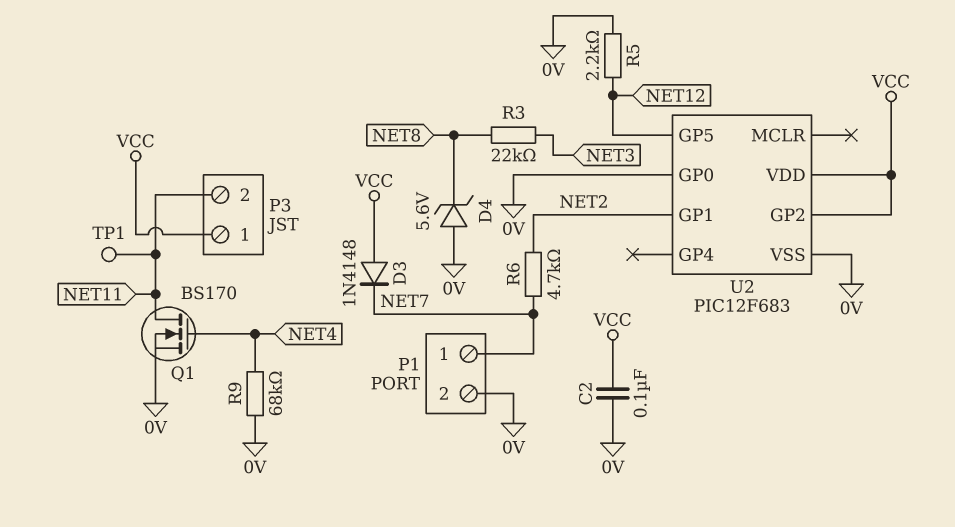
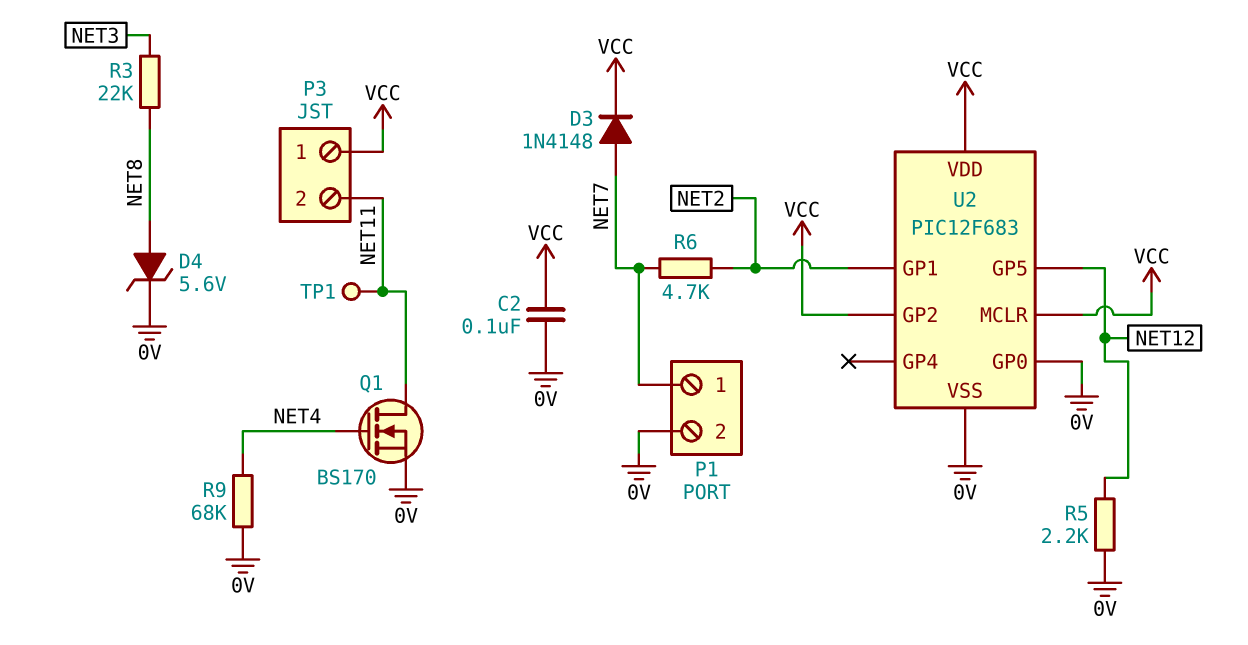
D3: diode 1N4148 (A VCC, K NET7) -> diode 1N4148 (A NET7, K VCC)
D4: zener 5.6V (A 0V, K NET8) -> zener 5.6V (A NET8, K 0V)
U2 pin MCLR: none -> VCC

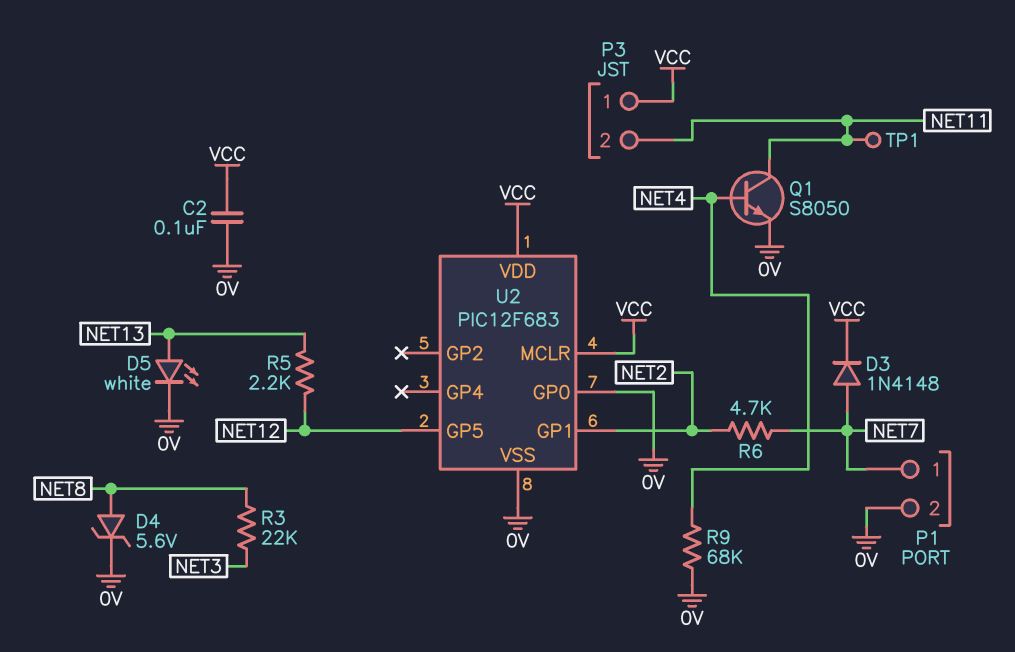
D5: none -> LED white (A NET13, K 0V)
Q1: NMOS BS170 (G NET4, D NET11, S 0V) -> NPN S8050 (B NET4, C NET11, E 0V)
R5: 2.2k (0V, NET12) -> 2.2k (NET12, NET13)
U2 pin GP2: VCC -> none

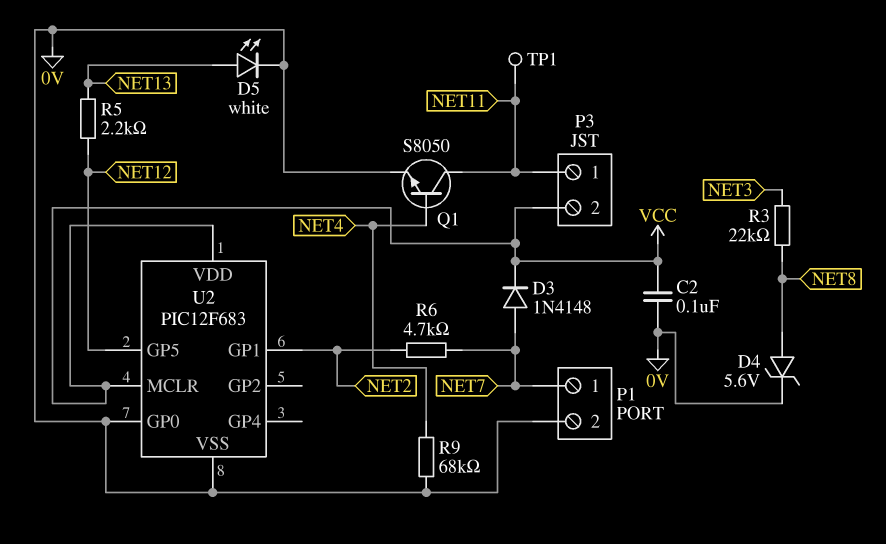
P3 pin 1: VCC -> NET11
P3 pin 2: NET11 -> VCC

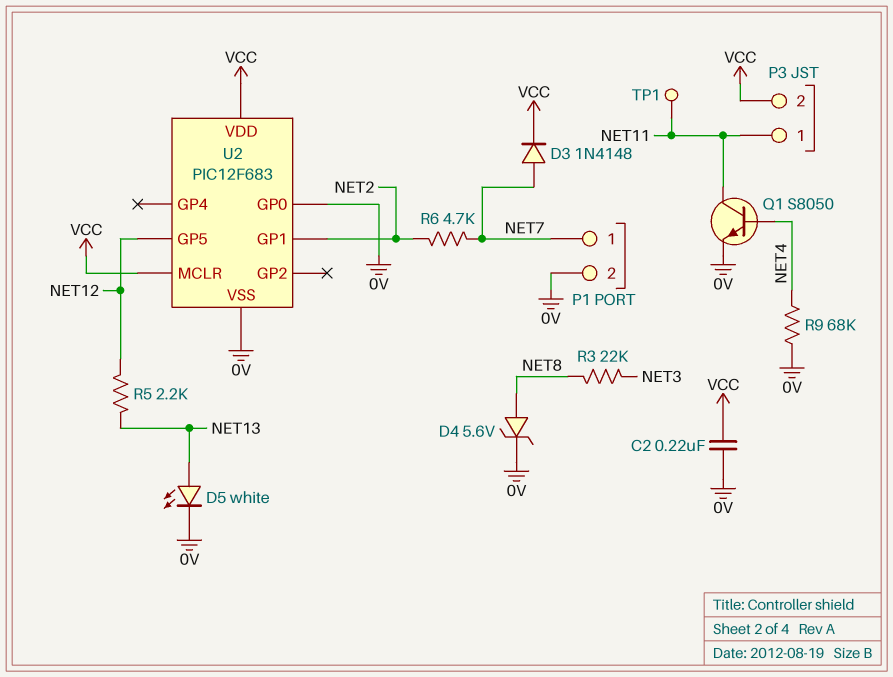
C2: 100nF (0V, VCC) -> 220nF (0V, VCC)

